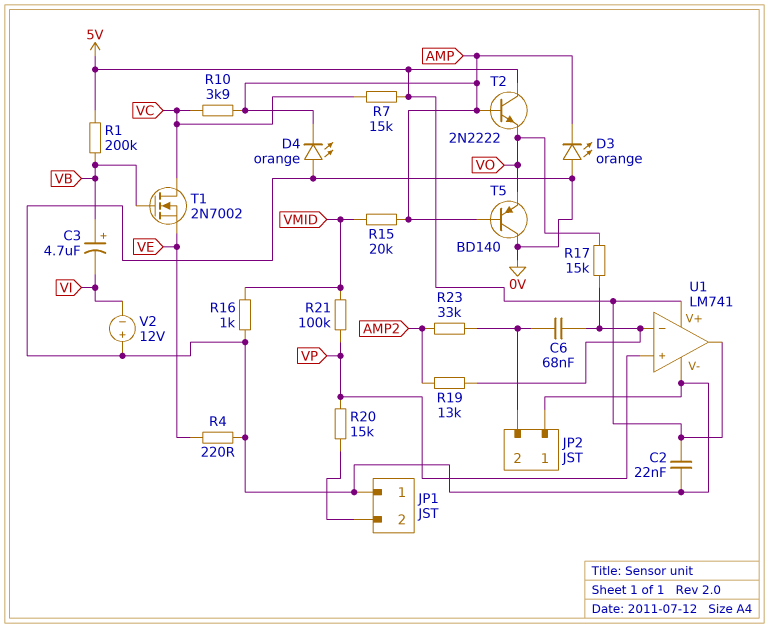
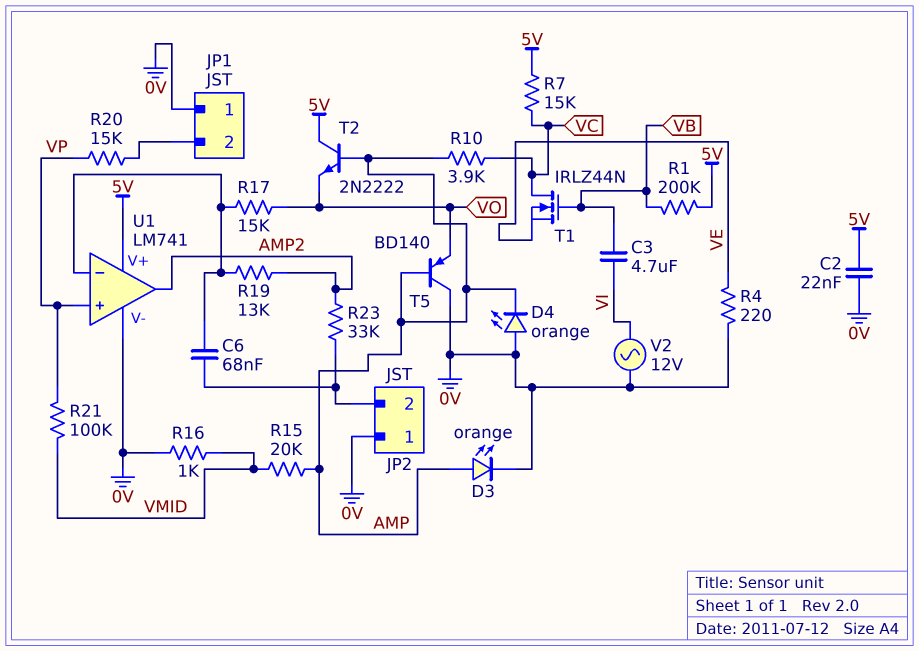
C3: 4.7uF (plus VB, minus VI) -> 4.7uF (VB, VI)
D3: LED orange (A 0V, K AMP) -> LED orange (A AMP, K 0V)
T1: NMOS 2N7002 (G VB, D VC, S VE) -> NMOS IRLZ44N (G VB, D VC, S VE)
U1 pin out: 5V -> AMP2
V2: 12V (plus 0V, minus VI) -> AC 12V (0V, VI)

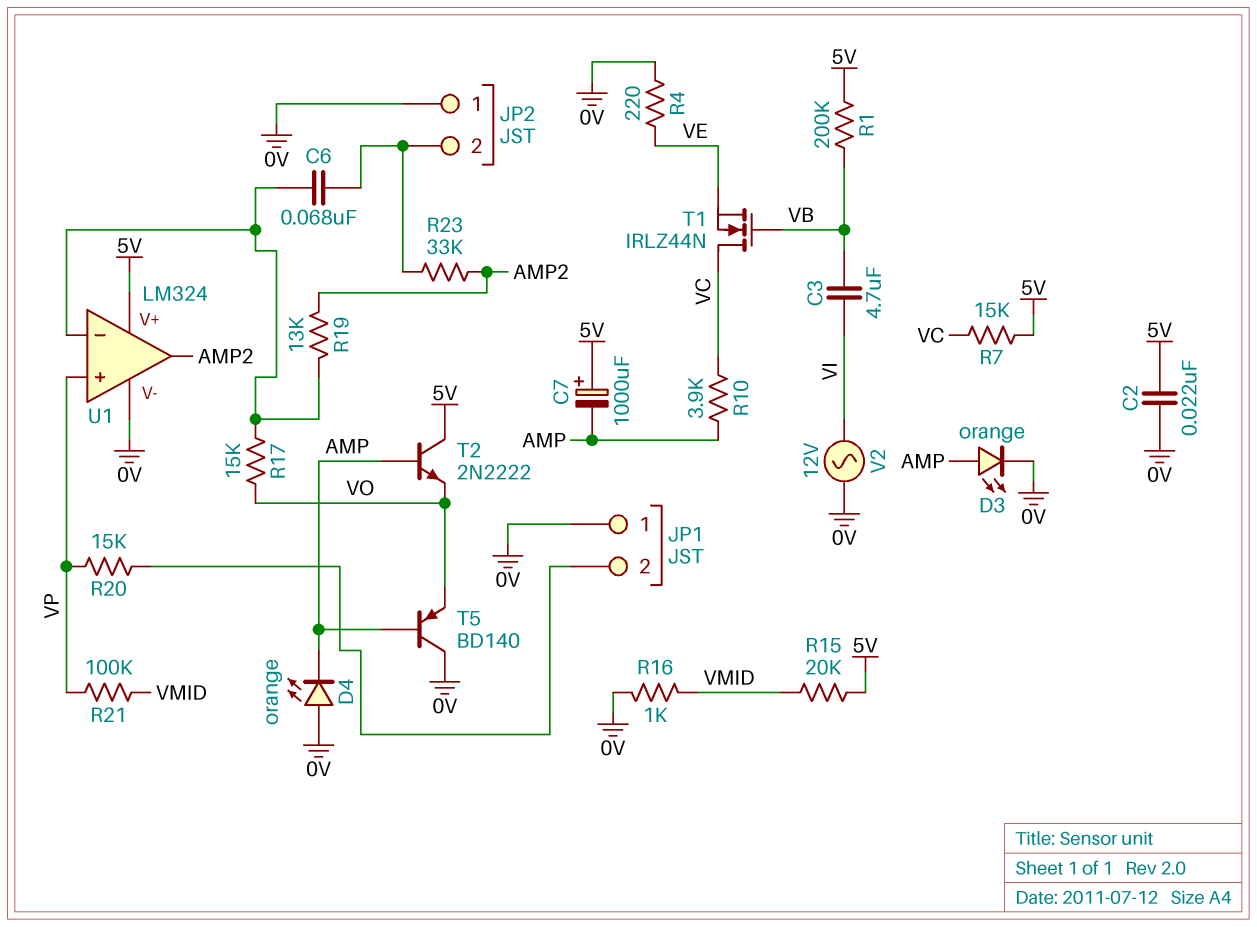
C7: none -> 1000uF (plus 5V, minus AMP)
R15: 20k (AMP, VMID) -> 20k (5V, VMID)
U1: LM741 -> LM324

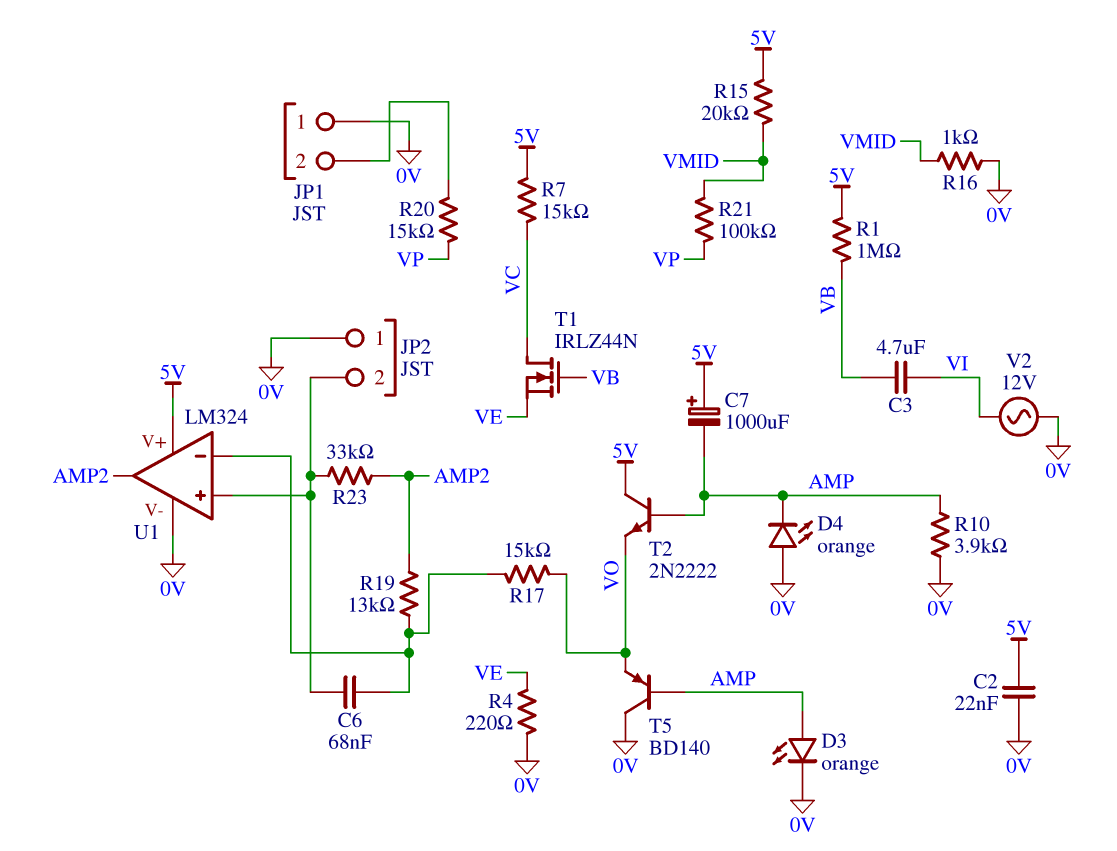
R1: 200k (5V, VB) -> 1M (5V, VB)
R10: 3.9k (AMP, VC) -> 3.9k (0V, AMP)
U1 pin in+: VP -> JP2/2

